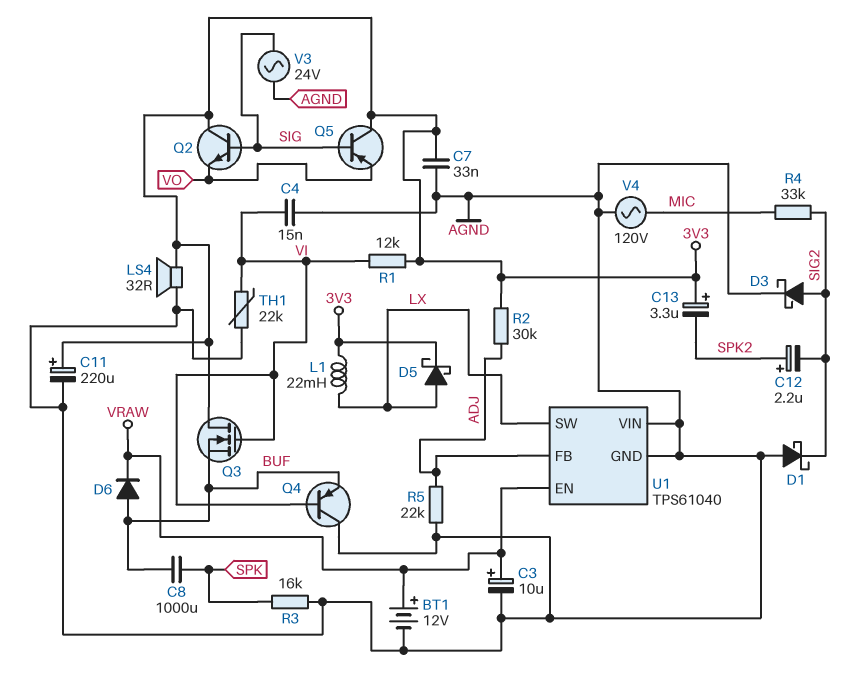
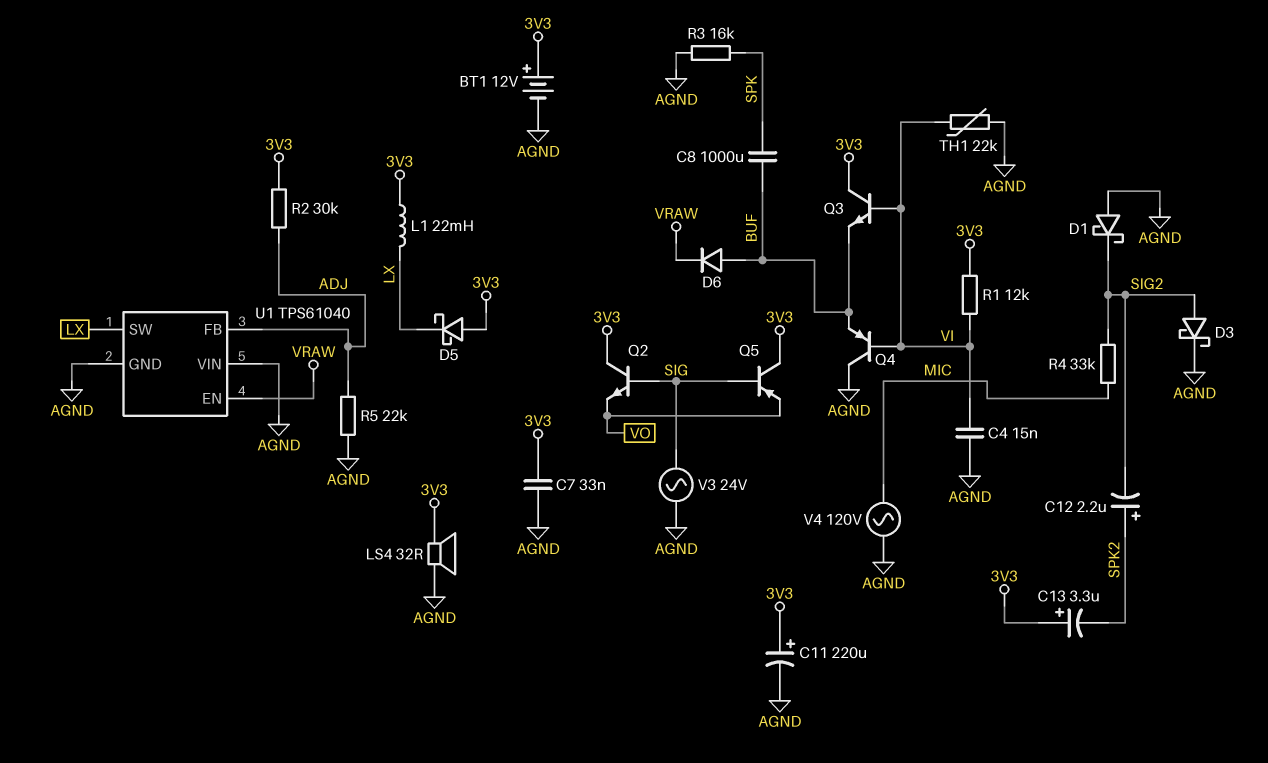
BT1: 12V (plus VRAW, minus AGND) -> 12V (plus 3V3, minus AGND)
C3: 10uF (plus VRAW, minus AGND) -> none
D5: schottky (A LX, K 3V3) -> schottky (A 3V3, K LX)
Q3: NMOS (G VI, D 3V3, S BUF) -> NPN (B VI, C 3V3, E BUF)

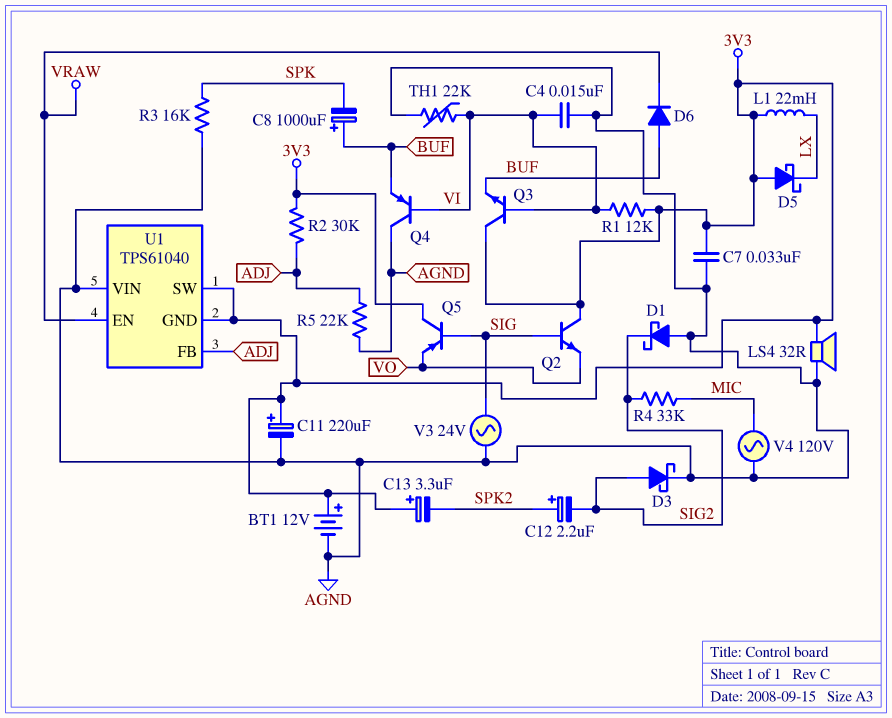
C8: 1000uF (BUF, SPK) -> 1000uF (plus BUF, minus SPK)
U1 pin GND: AGND -> 3V3
U1 pin SW: LX -> 3V3

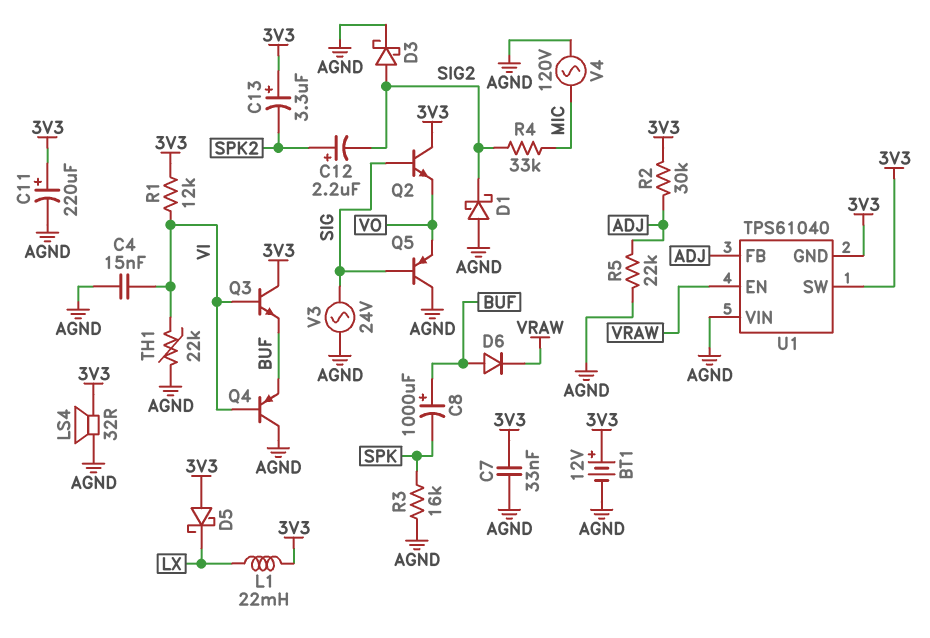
Q5: PNP (B SIG, C 3V3, E VO) -> PNP (B SIG, C AGND, E VO)

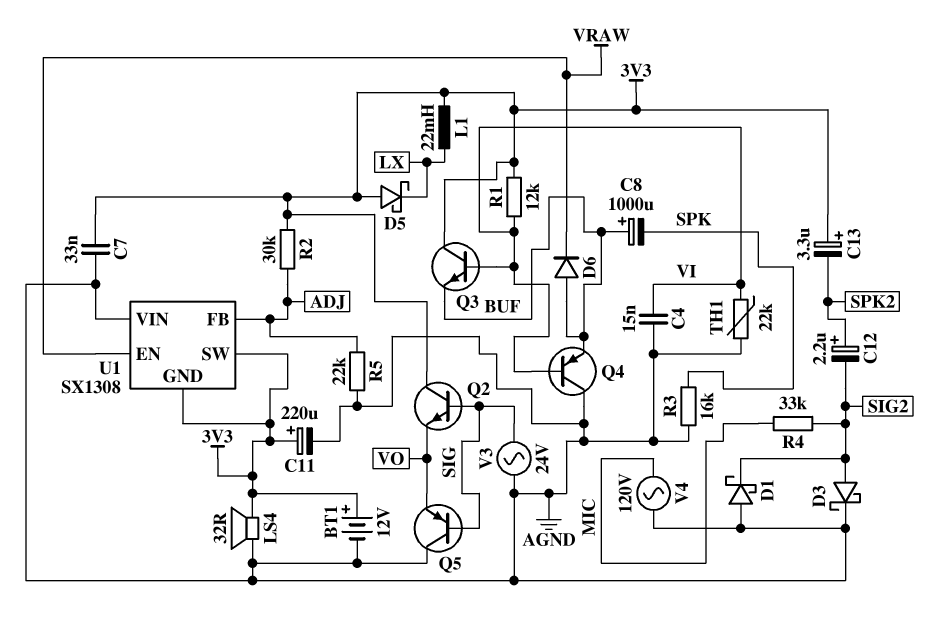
U1: TPS61040 -> SX1308

